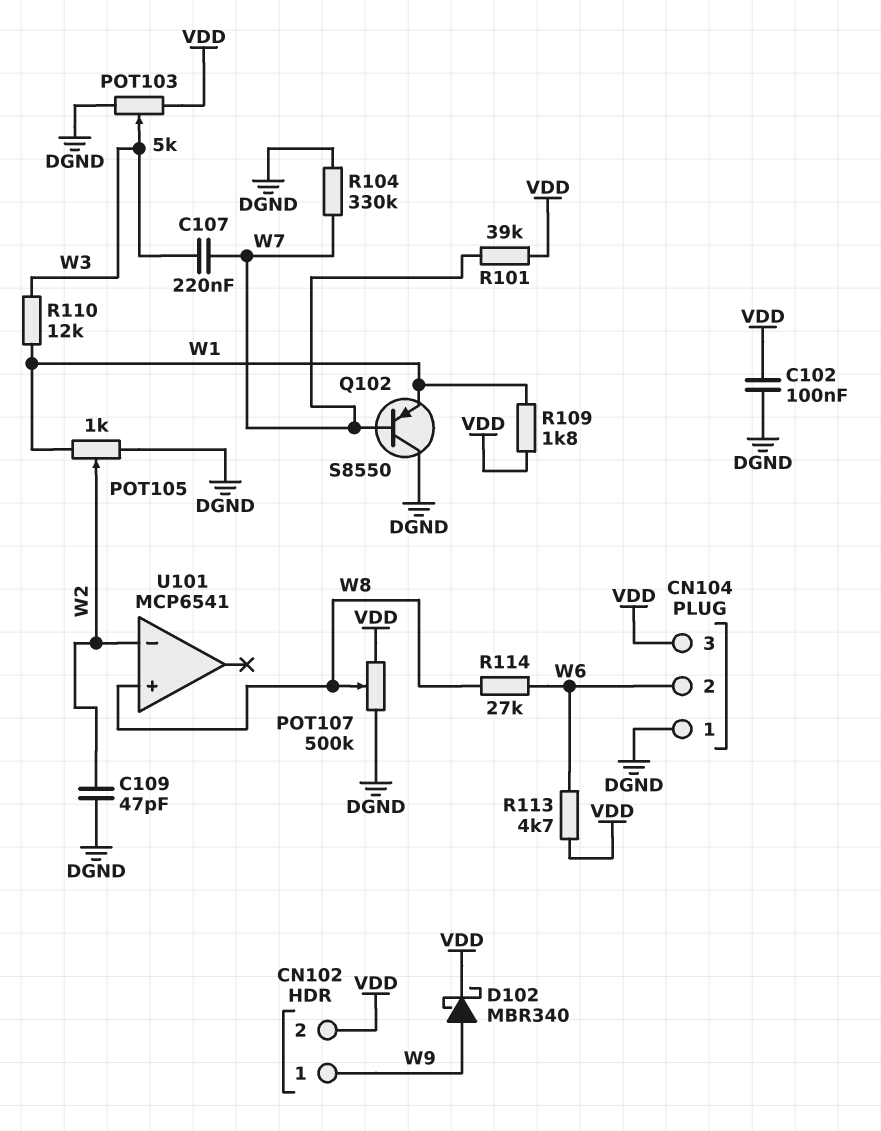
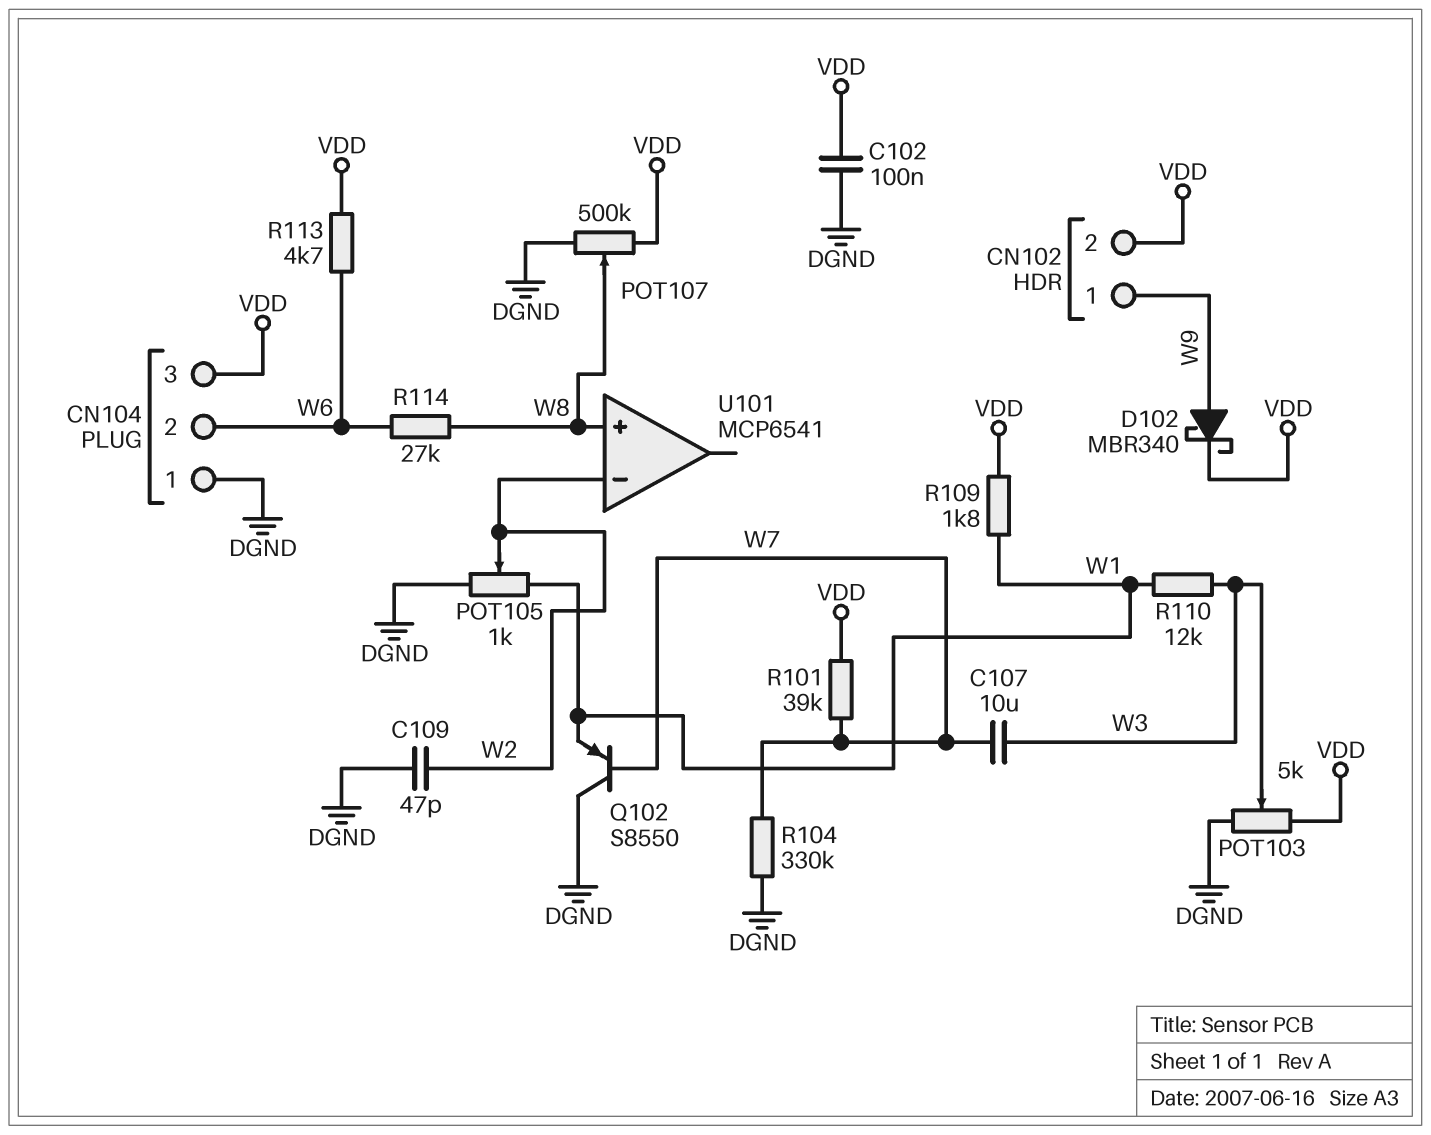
C107: 220nF (W3, W7) -> 10uF (W3, W7)

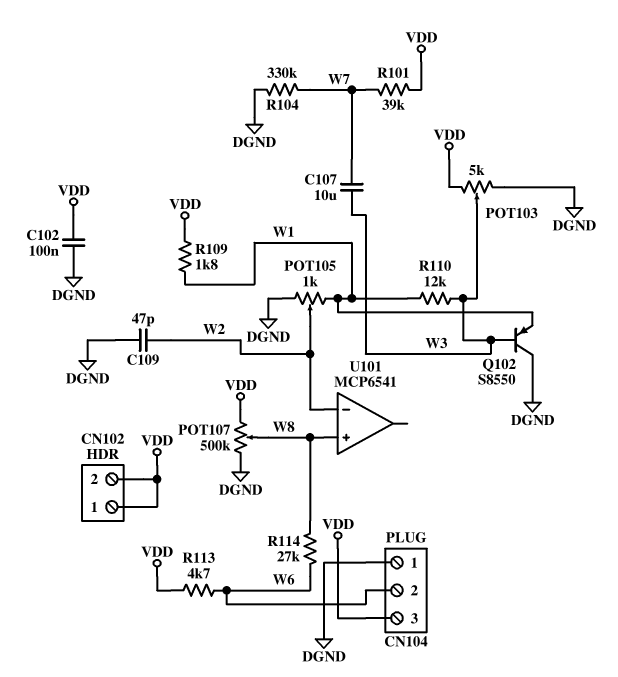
CN102 pin 1: W9 -> VDD
D102: schottky MBR340 (A W9, K VDD) -> none
Q102: PNP S8550 (B W7, C DGND, E W1) -> PNP S8550 (B W3, C DGND, E W1)

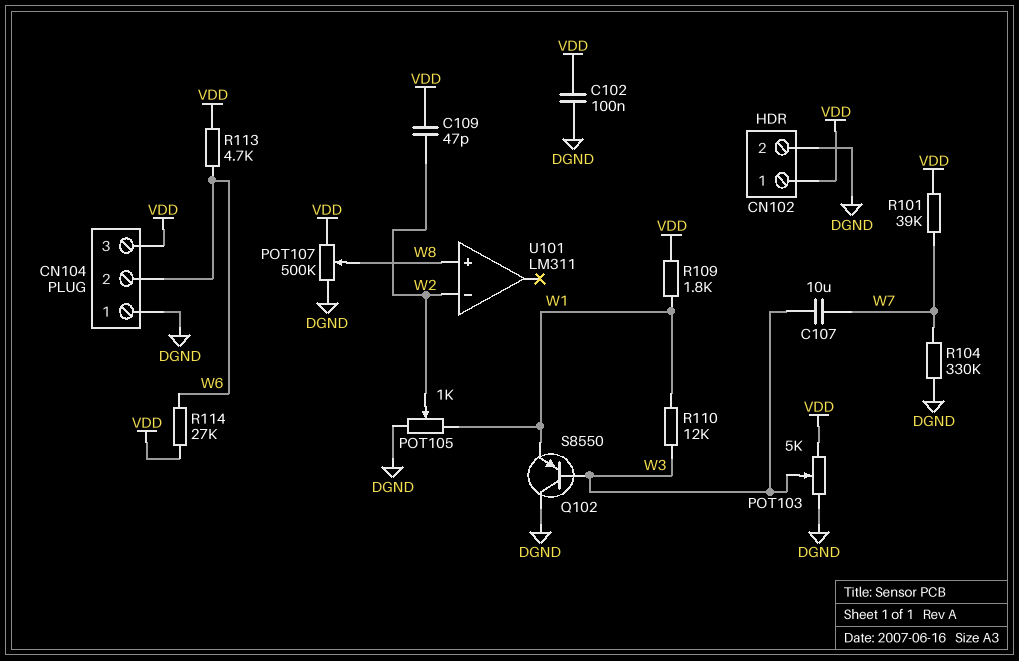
C109: 47pF (DGND, W2) -> 47pF (VDD, W2)
CN102 pin 2: VDD -> DGND
R114: 27k (W6, W8) -> 27k (VDD, W6)
U101: MCP6541 -> LM311

